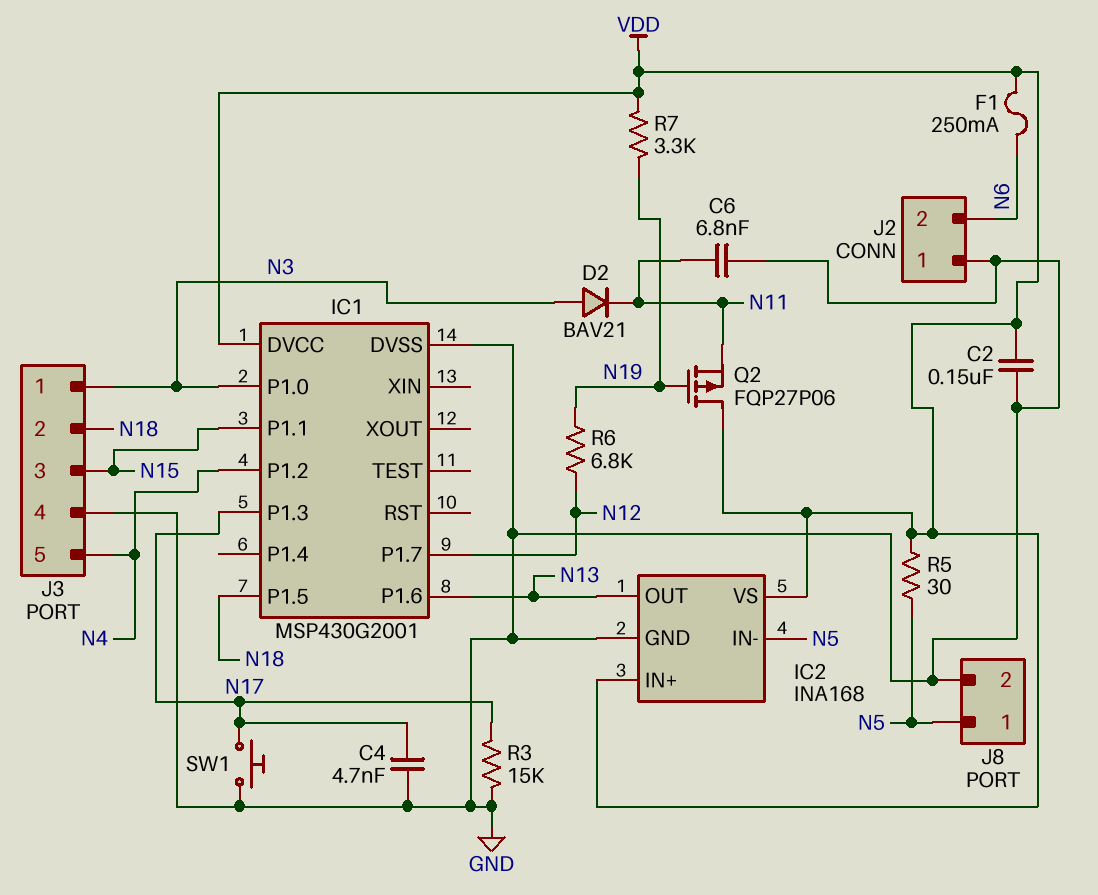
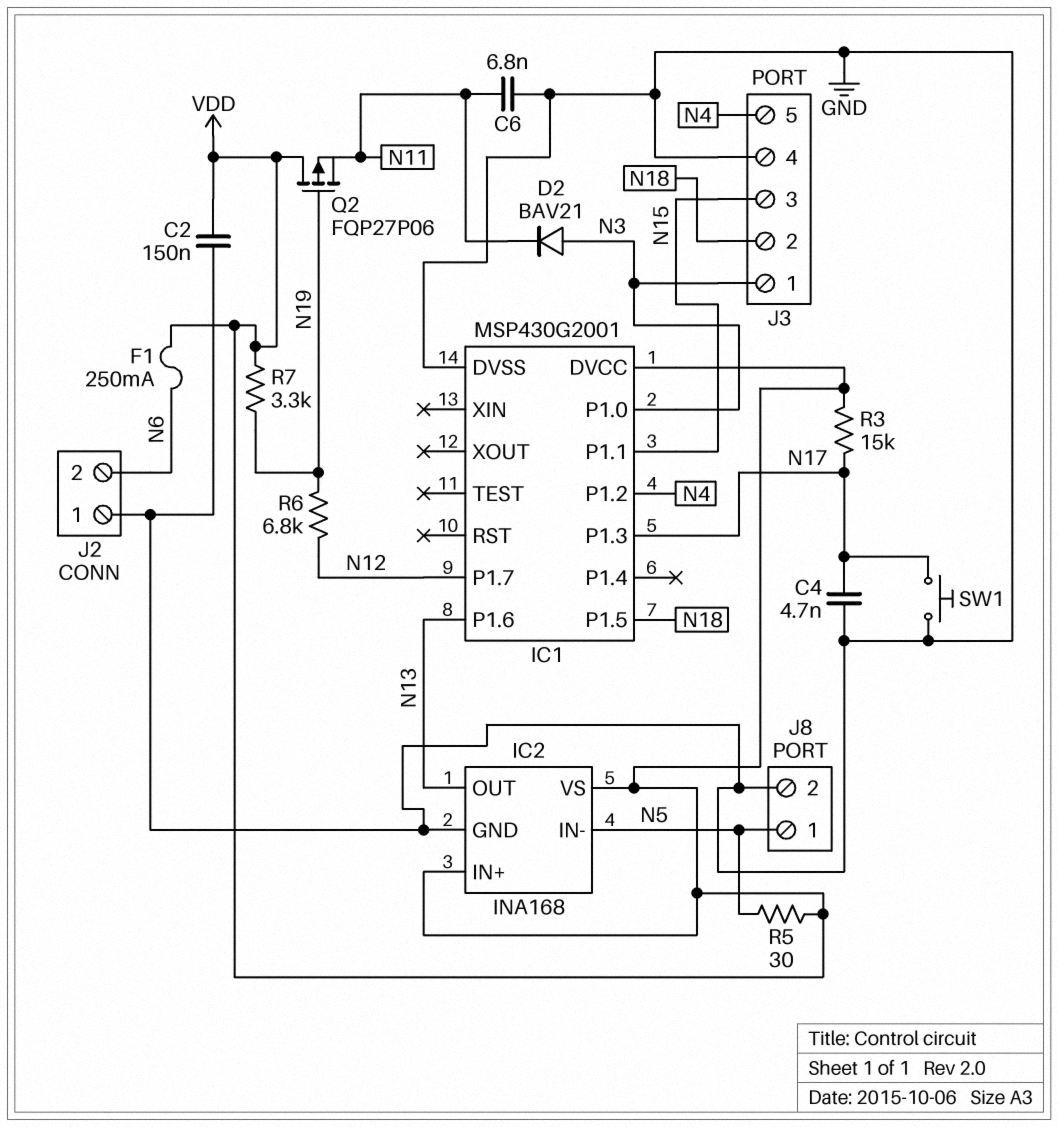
R3: 15k (GND, N17) -> 15k (N17, VDD)

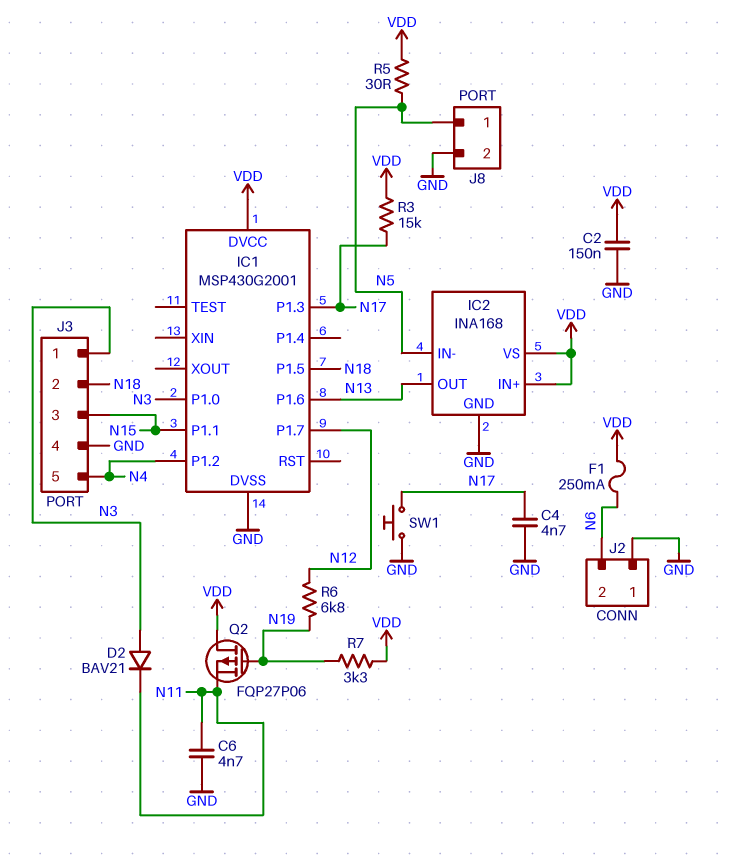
C6: 6.8nF (GND, N11) -> 4.7nF (GND, N11)

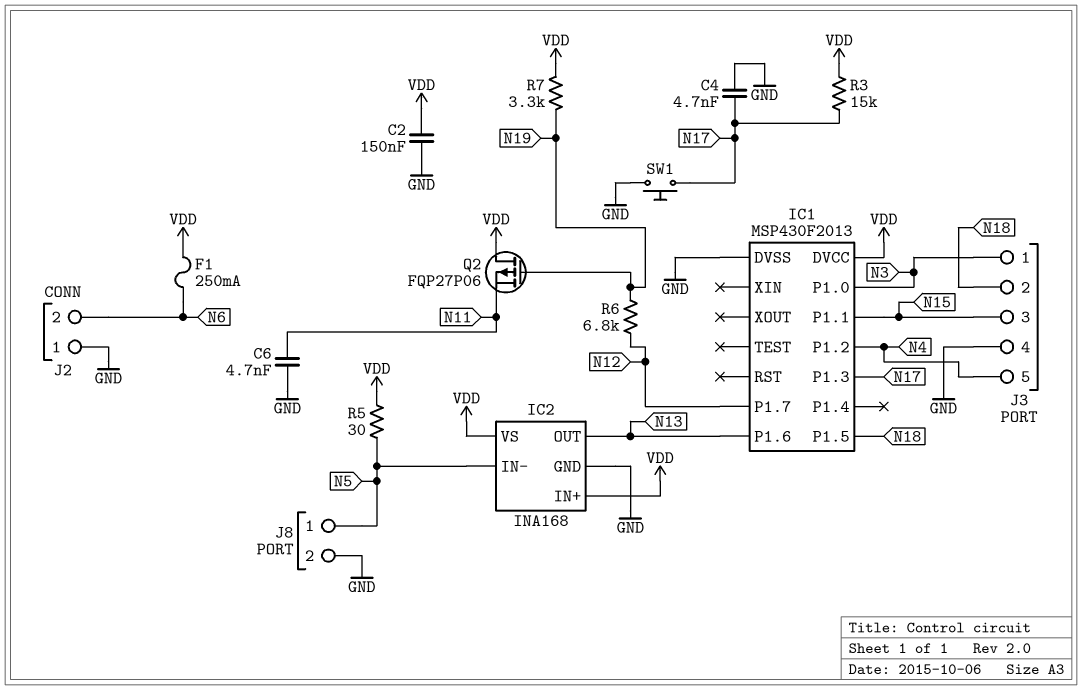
D2: diode BAV21 (A N3, K N11) -> none
IC1: MSP430G2001 -> MSP430F2013

